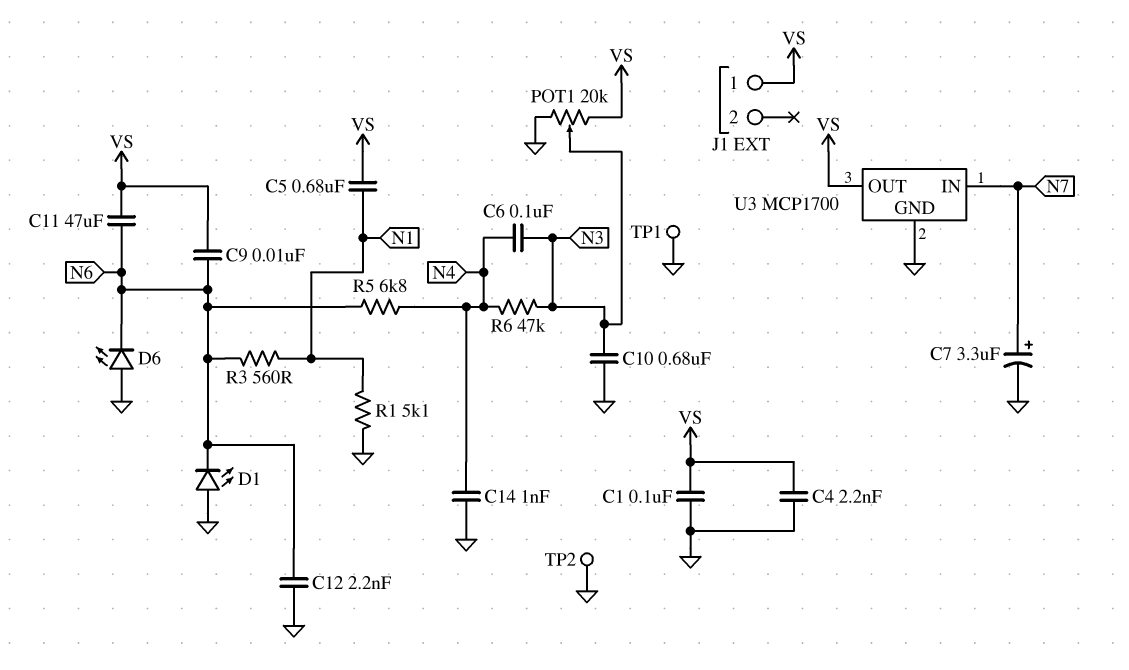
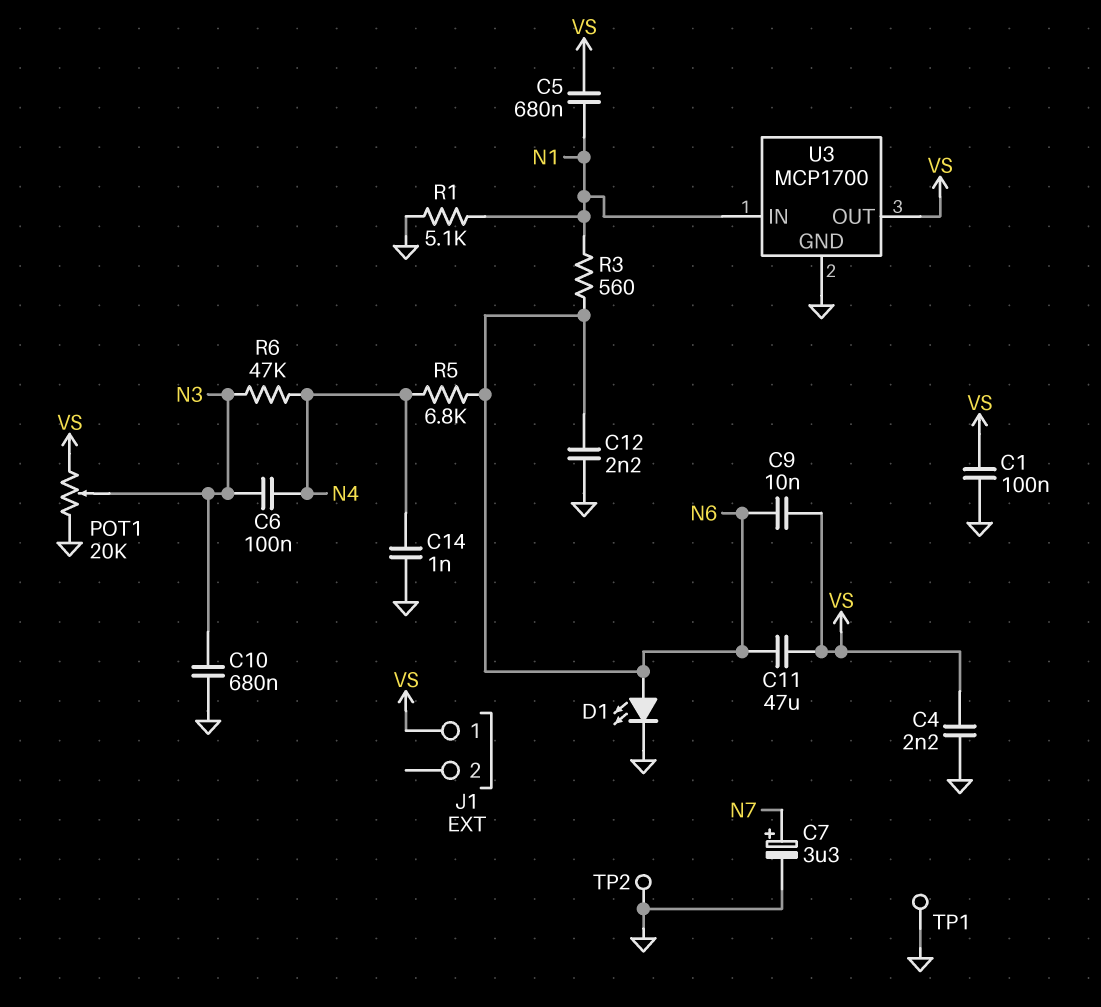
D1: LED (A GND, K N6) -> LED (A N6, K GND)
D6: LED (A GND, K N6) -> none
U3 pin IN: N7 -> N1

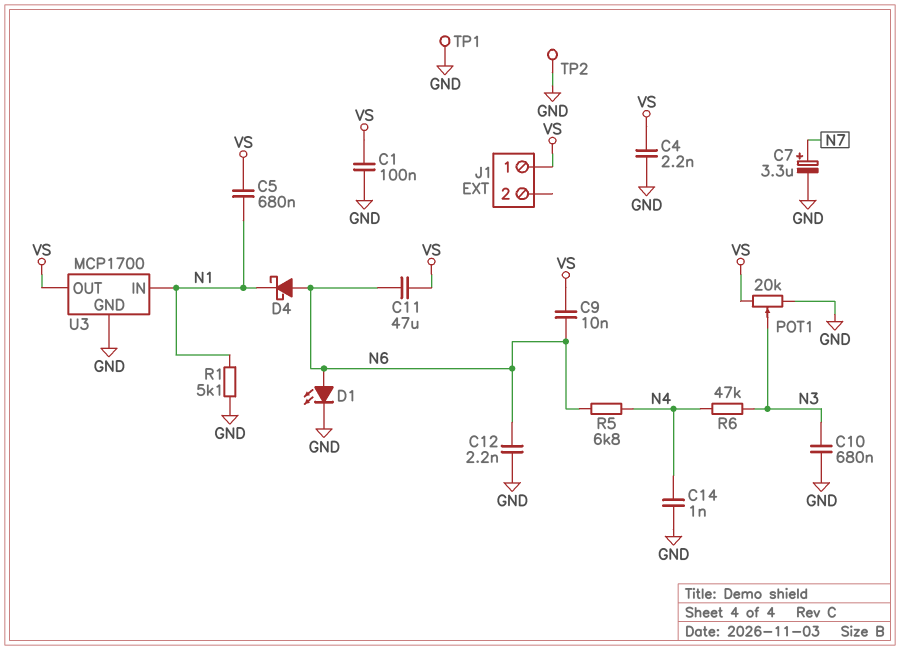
C6: 100nF (N3, N4) -> none
D4: none -> schottky (A N6, K N1)
R3: 560 (N1, N6) -> none

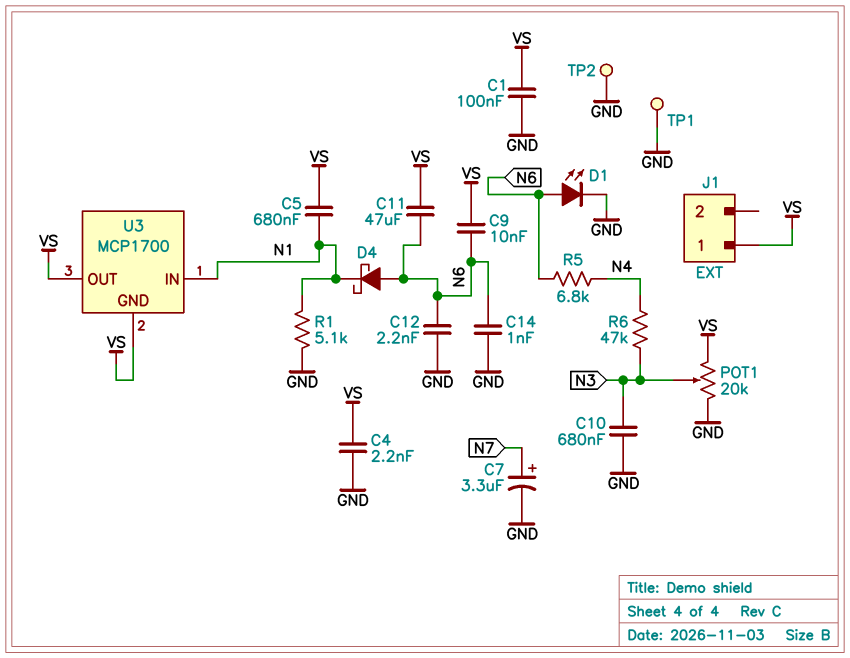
C14: 1nF (GND, N4) -> 1nF (GND, N6)
U3 pin GND: GND -> VS

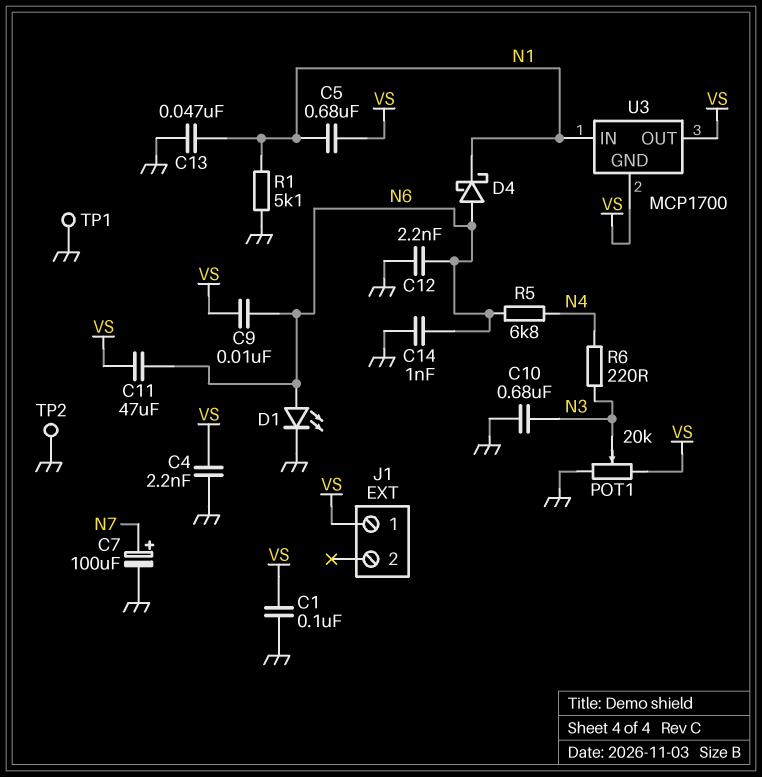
C7: 3.3uF (plus N7, minus GND) -> 100uF (plus N7, minus GND)
C13: none -> 47nF (GND, N1)
R6: 47k (N3, N4) -> 220 (N3, N4)

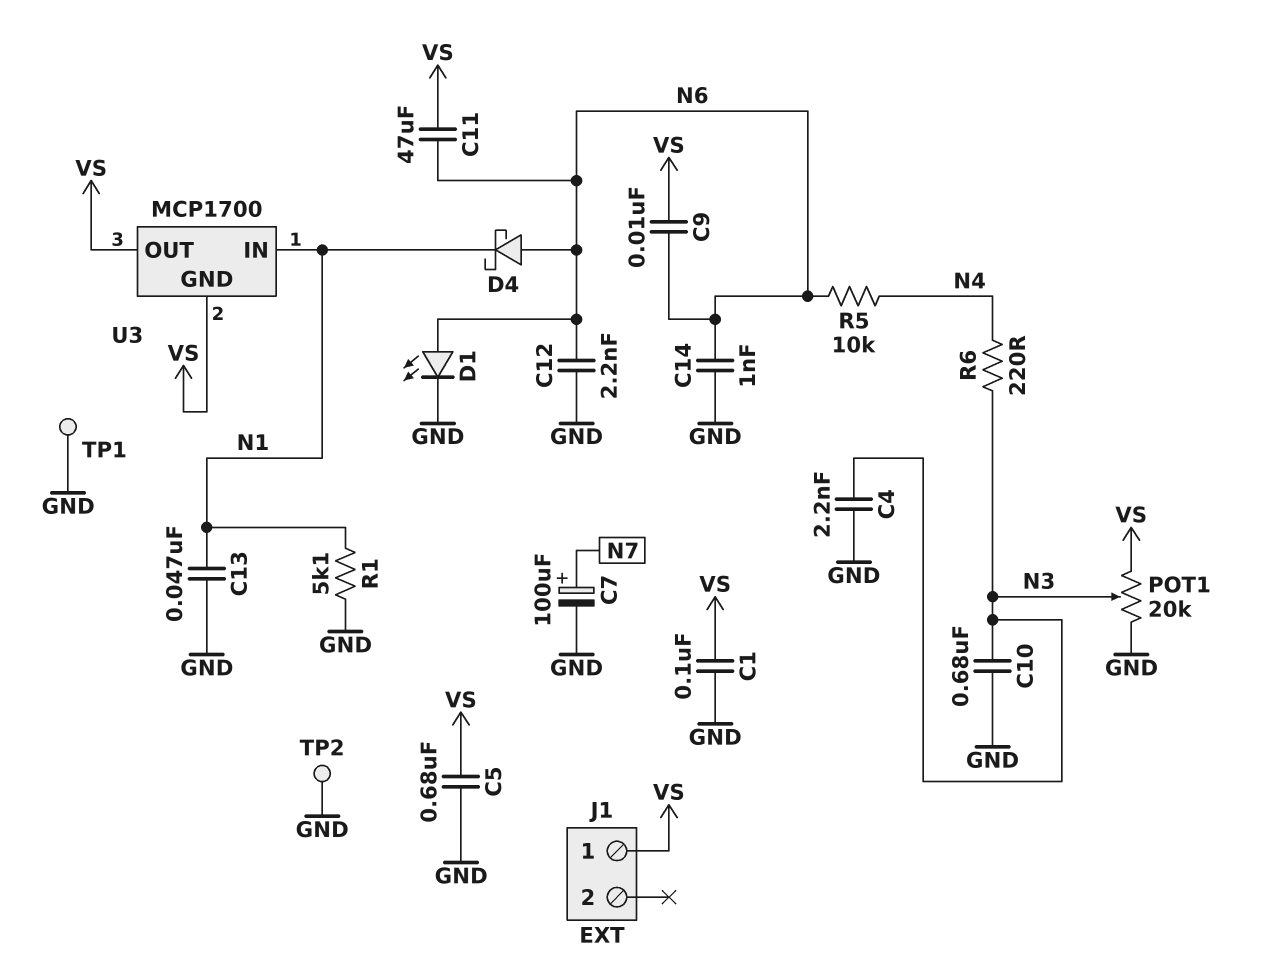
C4: 2.2nF (GND, VS) -> 2.2nF (GND, N3)
C5: 680nF (N1, VS) -> 680nF (GND, VS)
R5: 6.8k (N4, N6) -> 10k (N4, N6)

